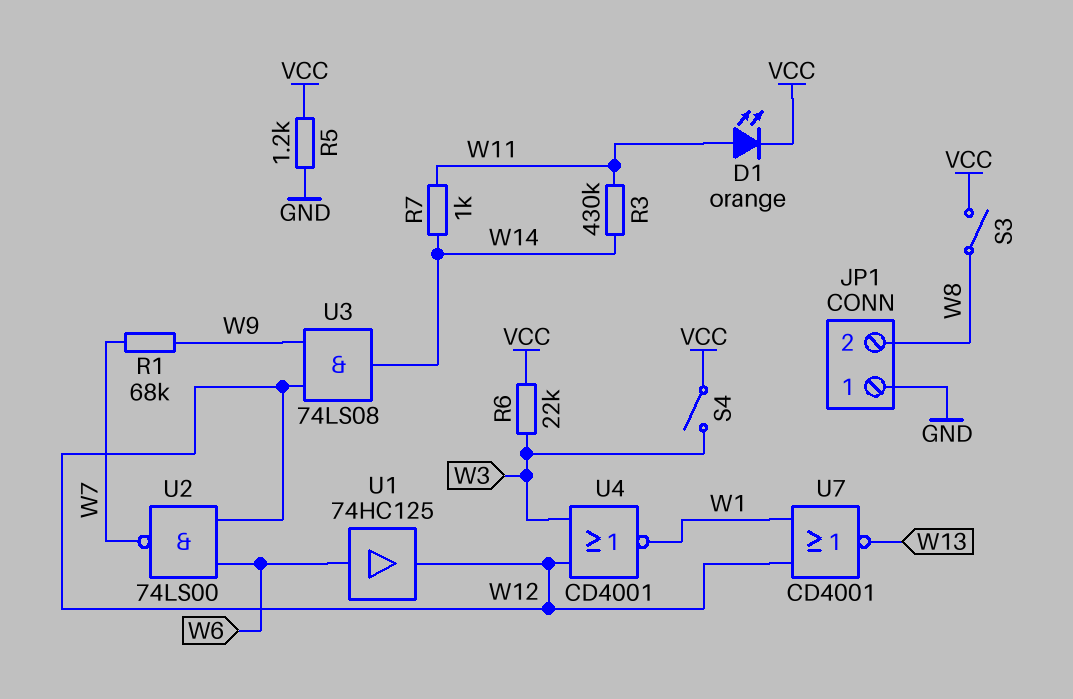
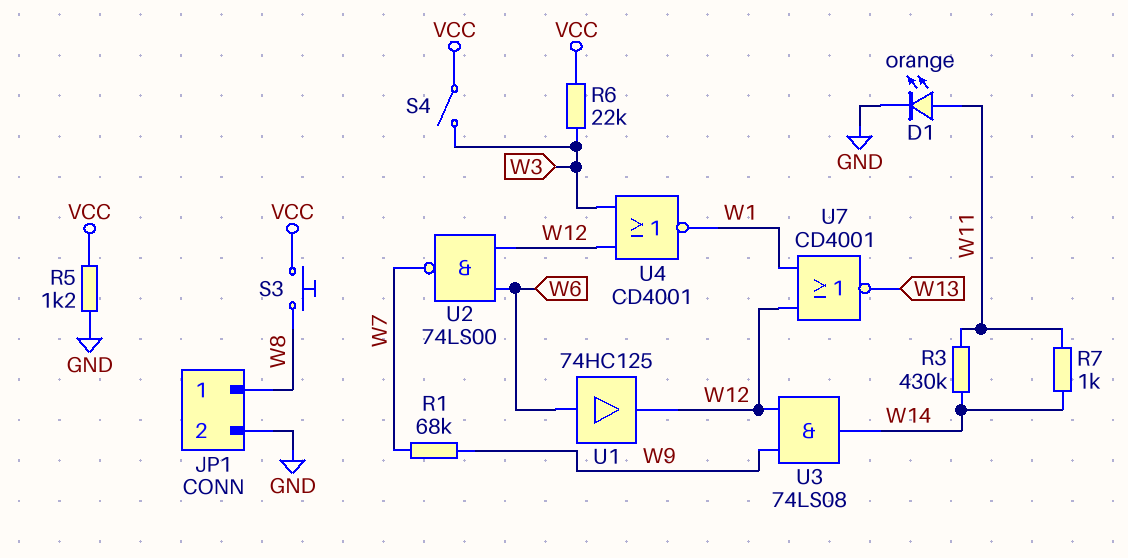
D1: LED orange (A W11, K VCC) -> LED orange (A W11, K GND)
JP1 pin 1: GND -> W8
JP1 pin 2: W8 -> GND
S3: switch (VCC, W8) -> button (VCC, W8)

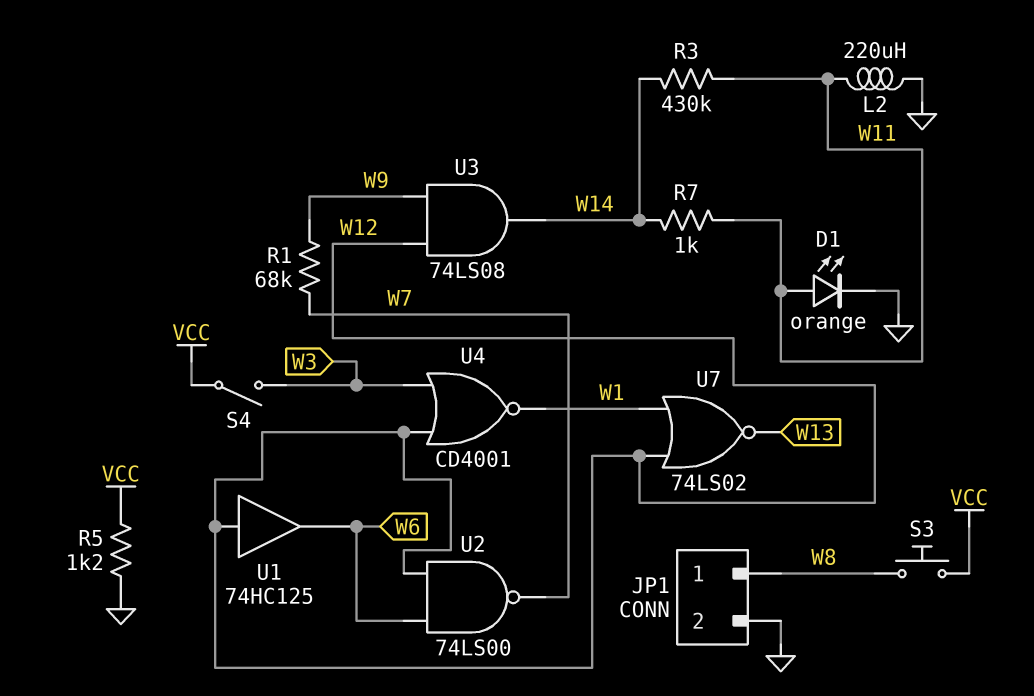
L2: none -> 220uH (GND, W11)
R6: 22k (VCC, W3) -> none
U1: buffer 74HC125 (in W6, out W12) -> buffer 74HC125 (in W12, out W6)
U7: NOR CD4001 (in W1, in W12, out W13) -> NOR 74LS02 (in W1, in W12, out W13)

